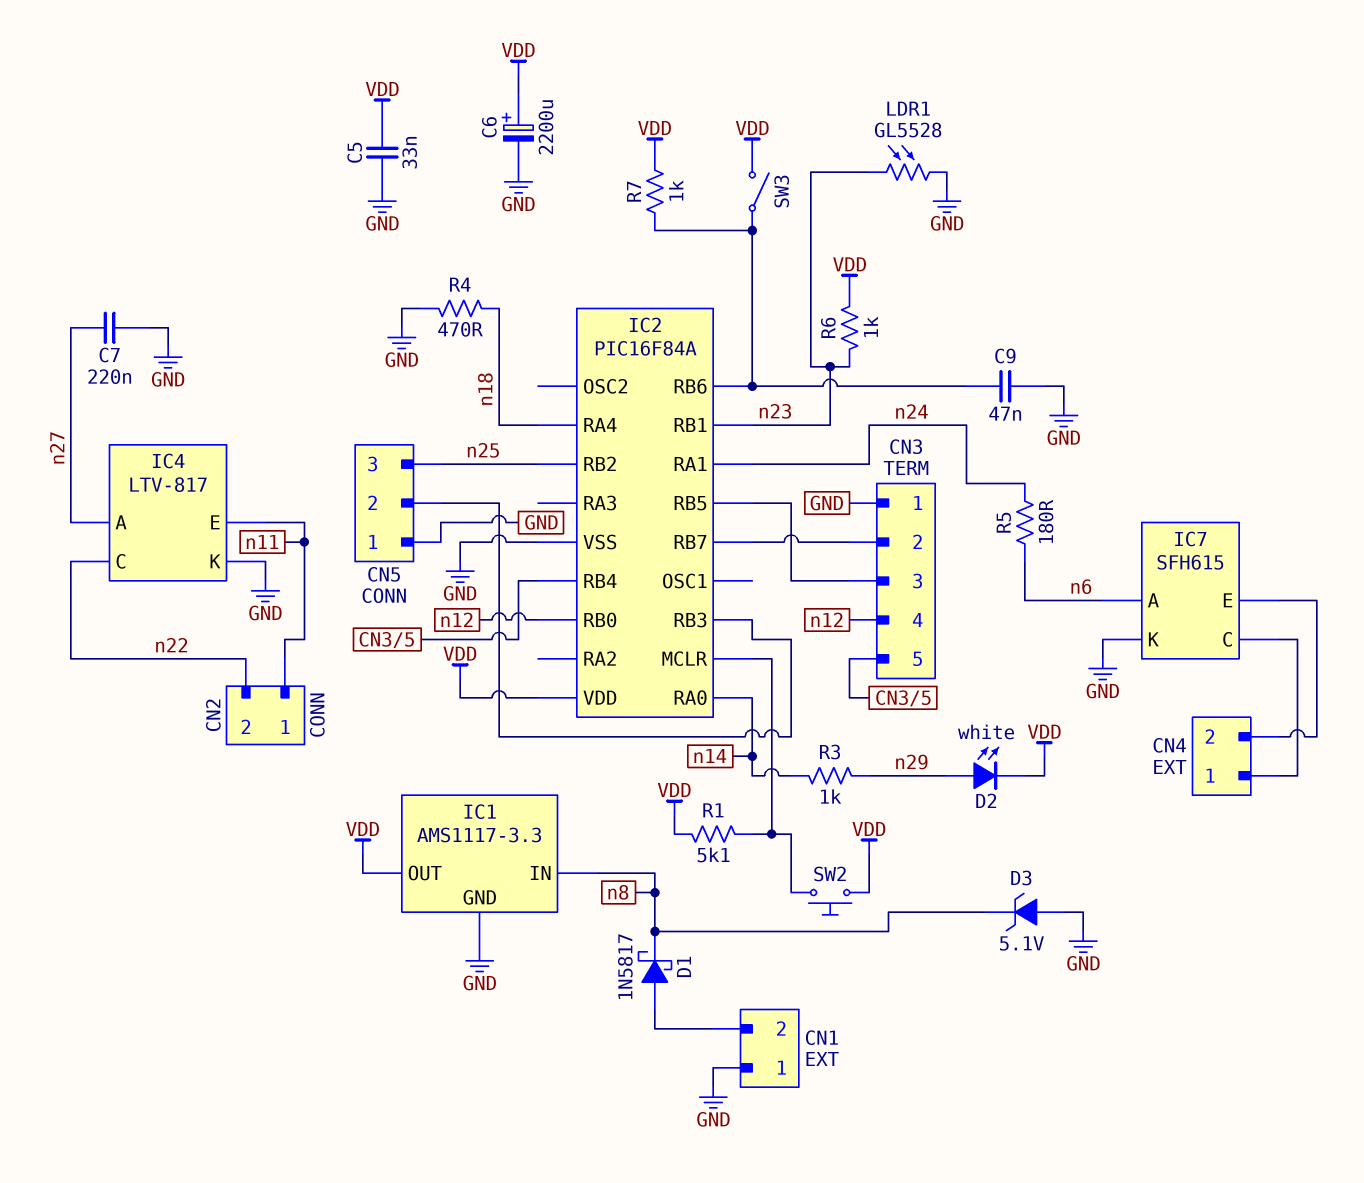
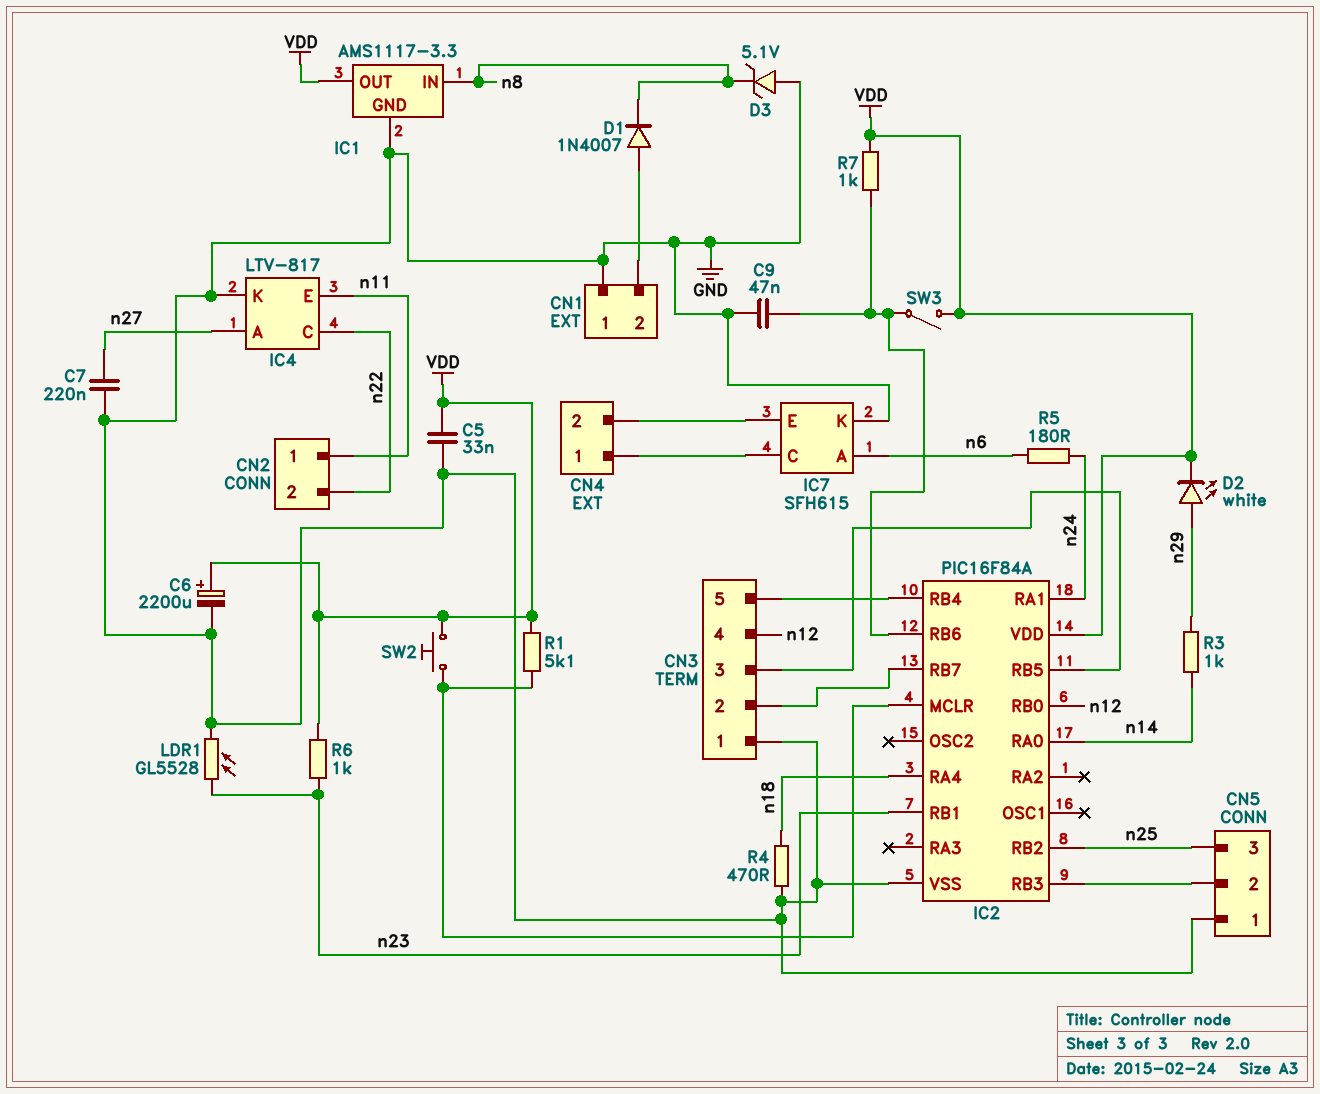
D1: schottky 1N5817 (A CN1/2, K n8) -> diode 1N4007 (A CN1/2, K n8)

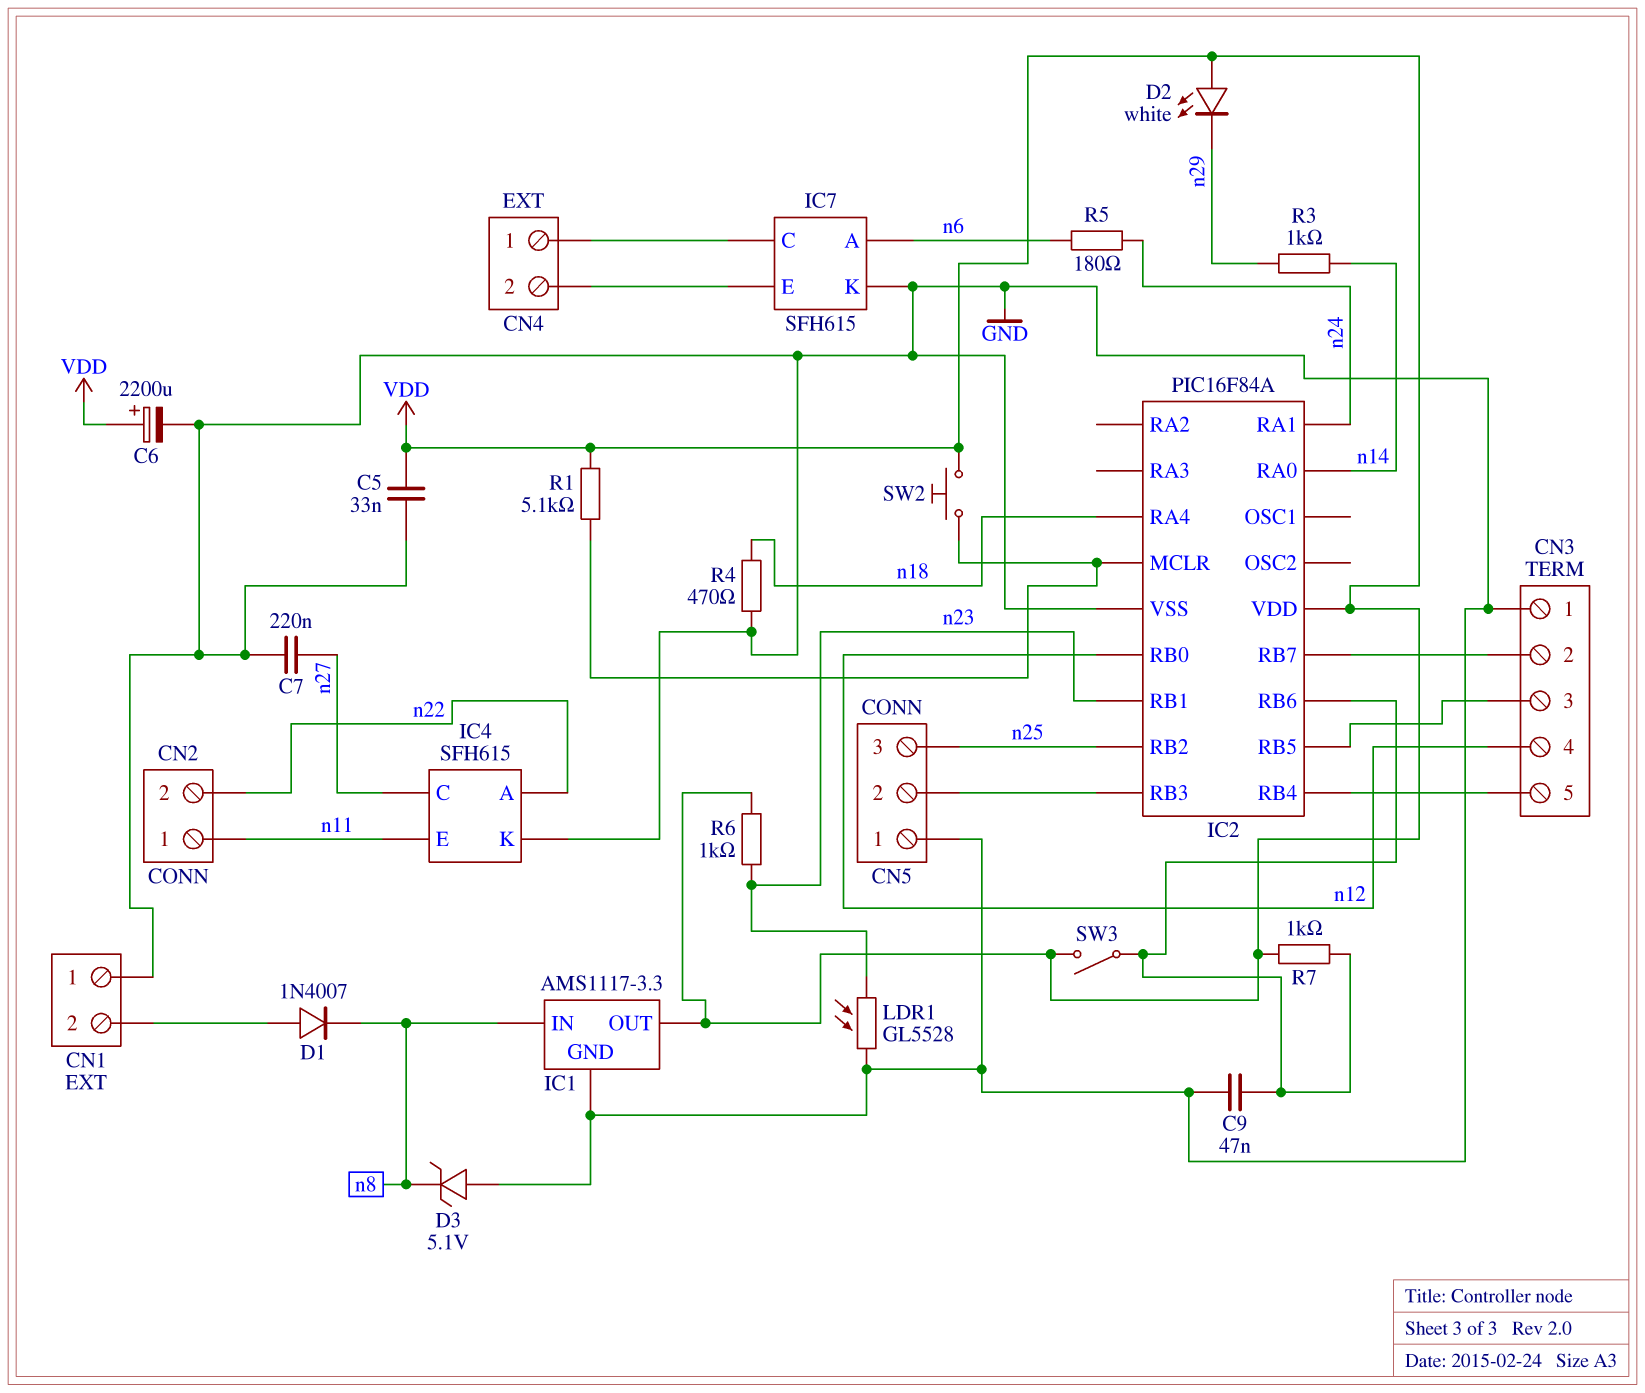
D2: LED white (A n29, K VDD) -> LED white (A VDD, K n29)
IC4: LTV-817 -> SFH615
IC4 pin A: n27 -> n22
IC4 pin C: n22 -> n27

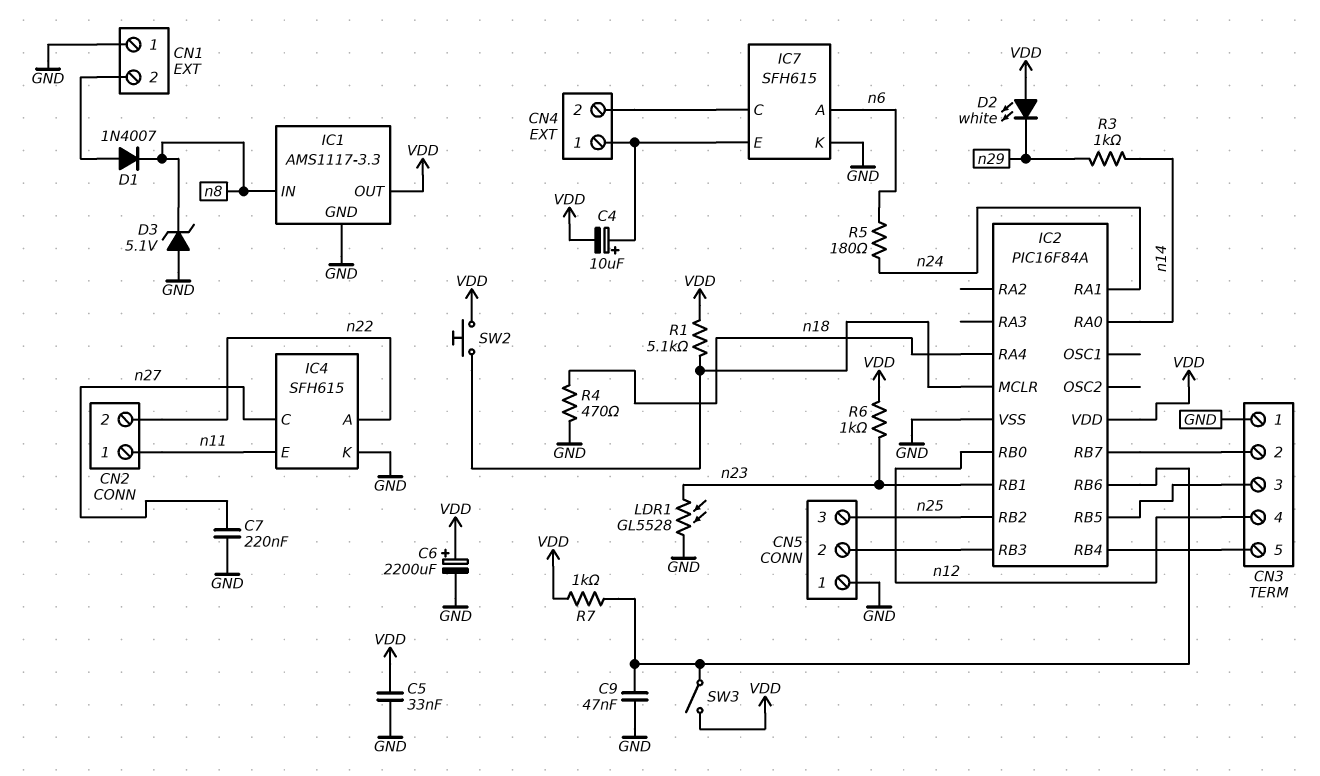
C4: none -> 10uF (plus CN4/1, minus VDD)
IC7 pin C: CN4/1 -> CN4/2
IC7 pin E: CN4/2 -> CN4/1

